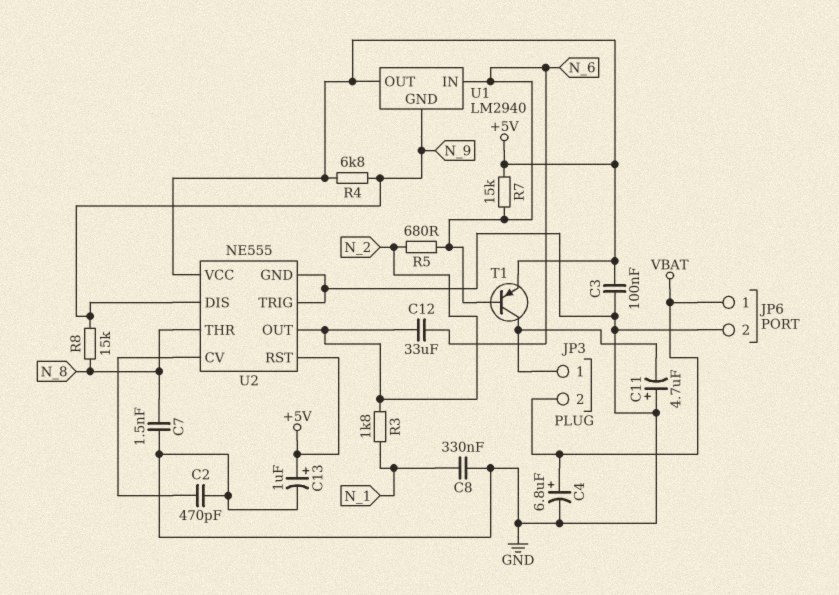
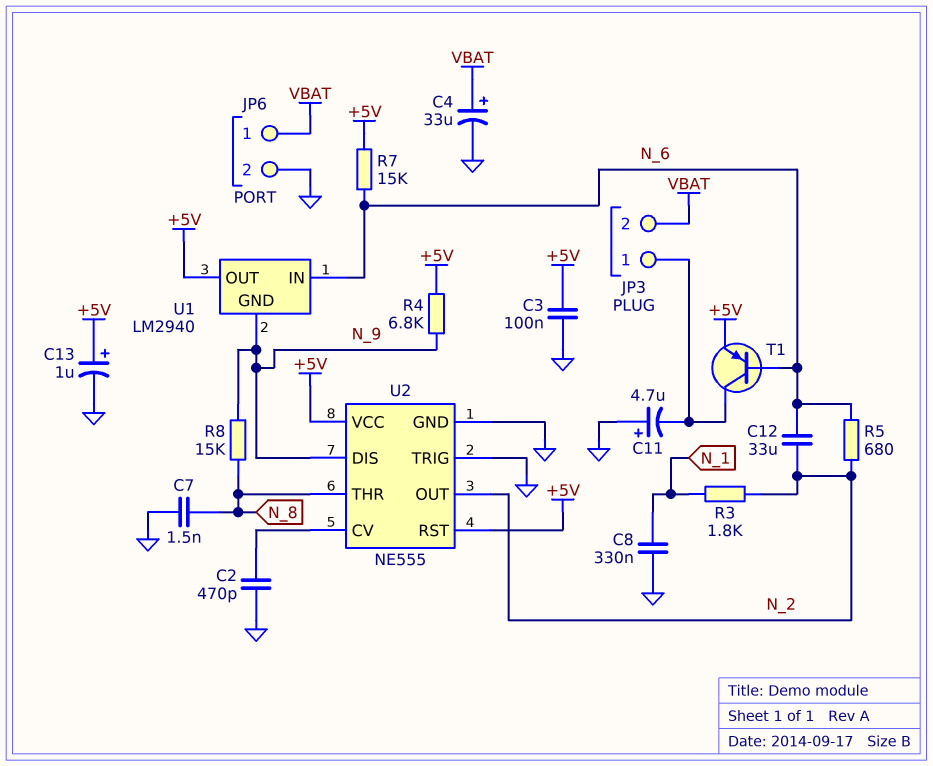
C4: 6.8uF (plus VBAT, minus GND) -> 33uF (plus VBAT, minus GND)

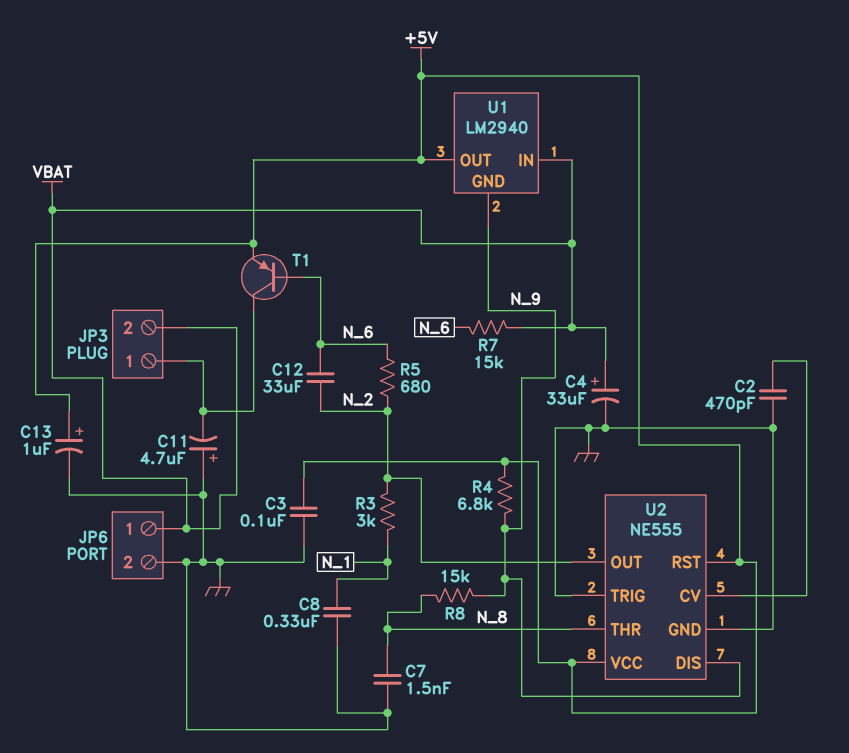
R3: 1.8k (N_1, N_2) -> 3k (N_1, N_2)
R7: 15k (+5V, N_6) -> 15k (N_6, VBAT)
U1 pin IN: N_6 -> VBAT

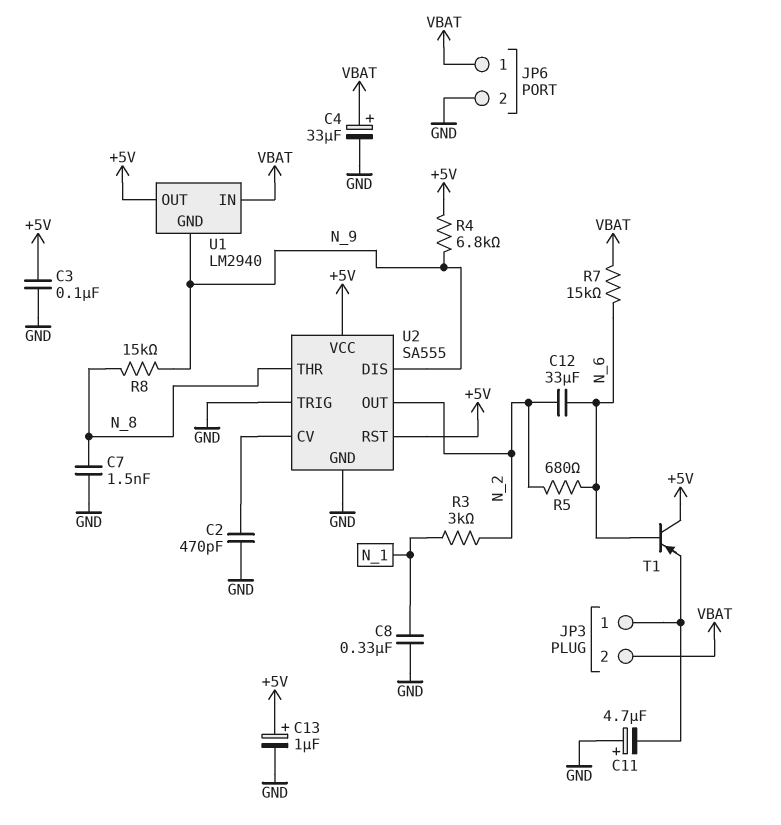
T1: PNP (B N_6, C JP3/1, E +5V) -> PNP (B N_6, C +5V, E JP3/1)
U2: NE555 -> SA555

